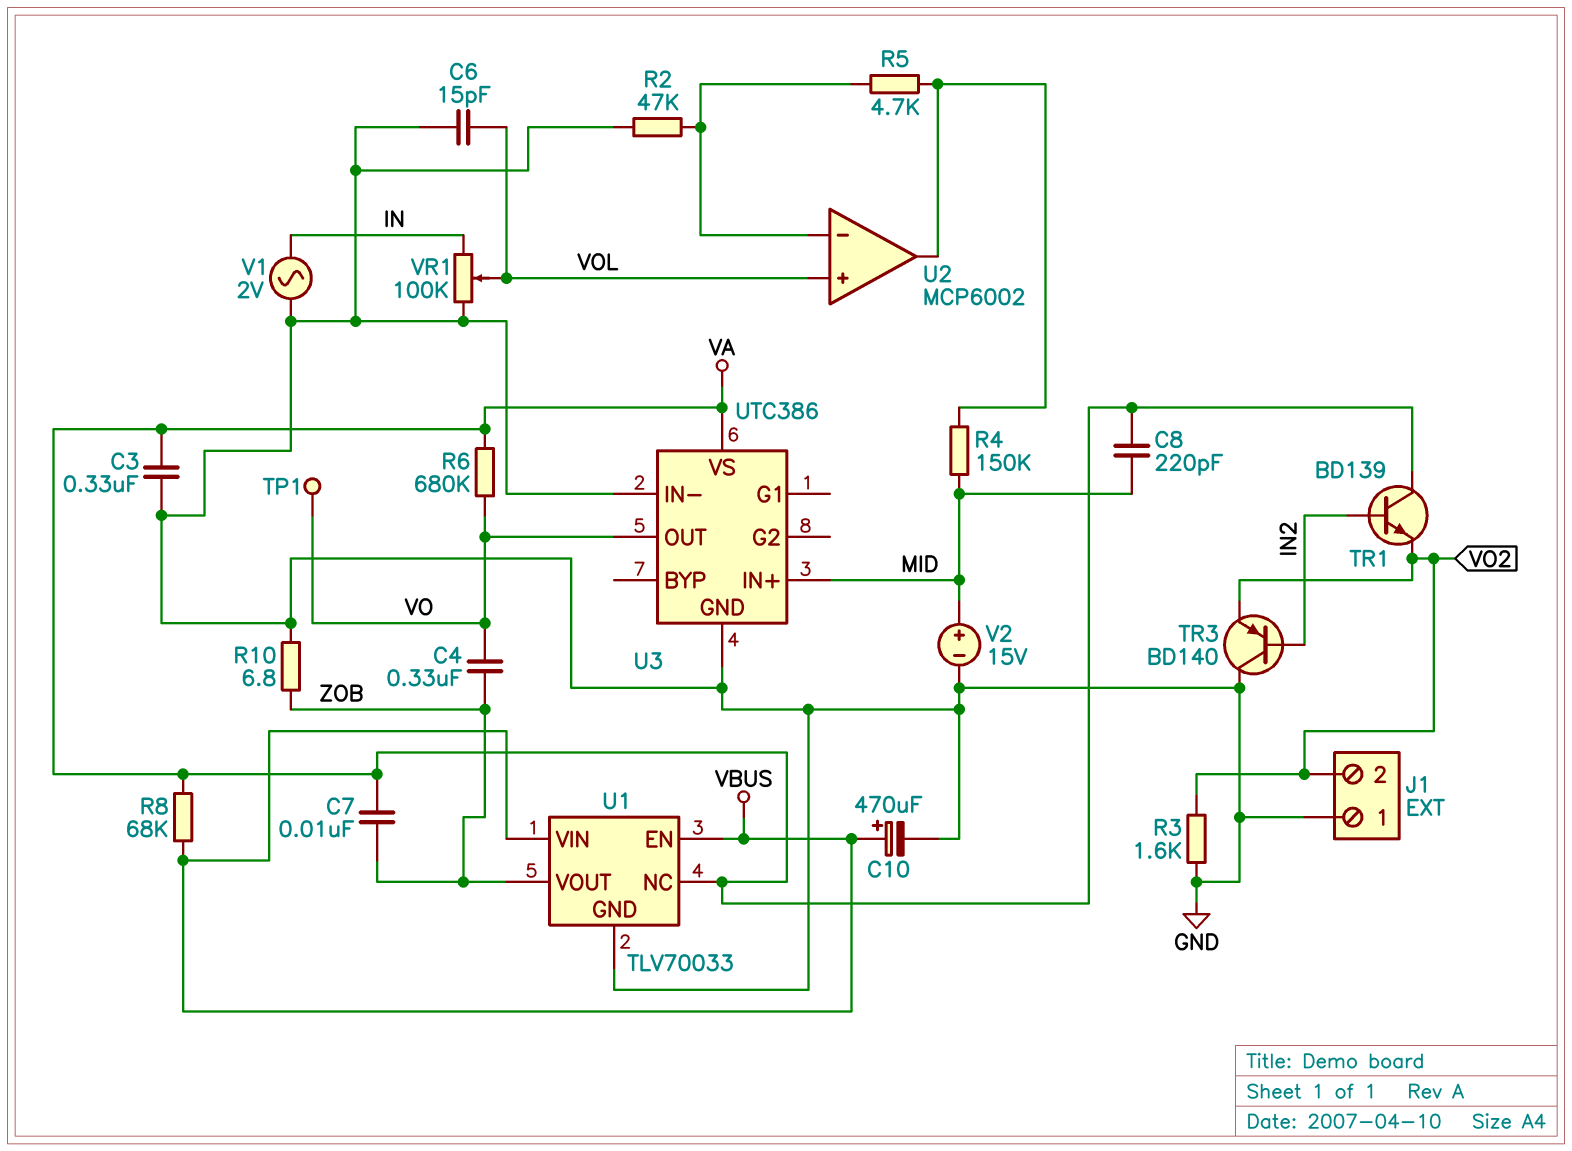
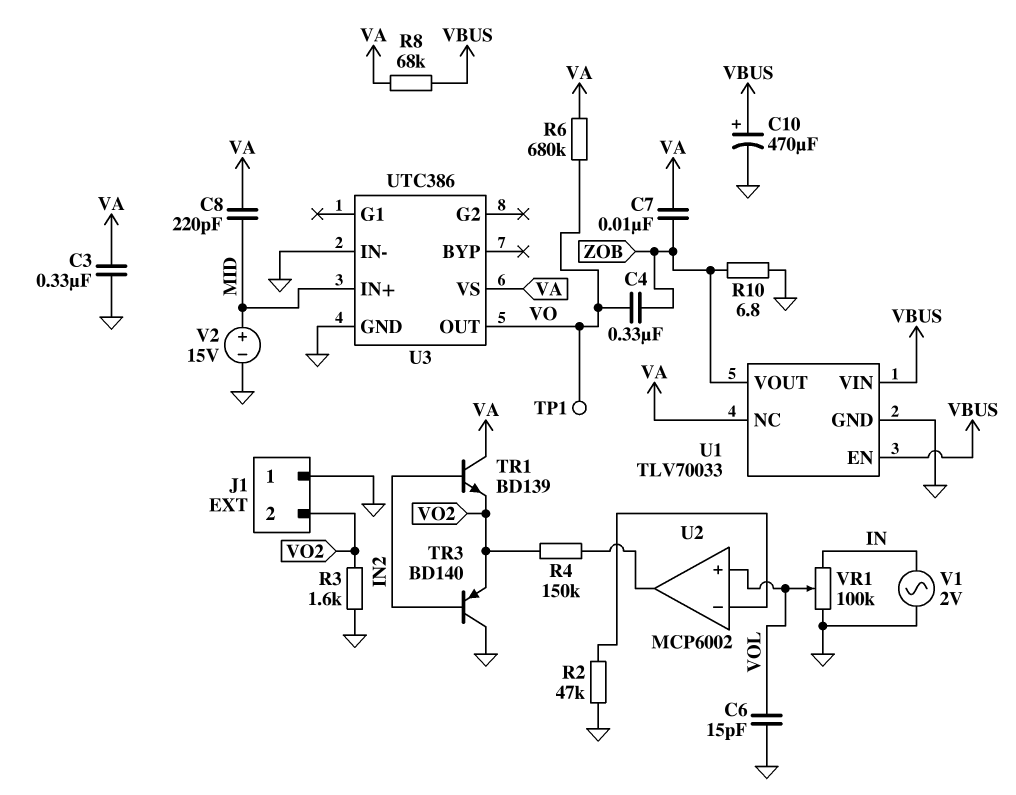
R4: 150k (MID, U2/out) -> 150k (U2/out, VO2)
R5: 4.7k (U2/in-, U2/out) -> none

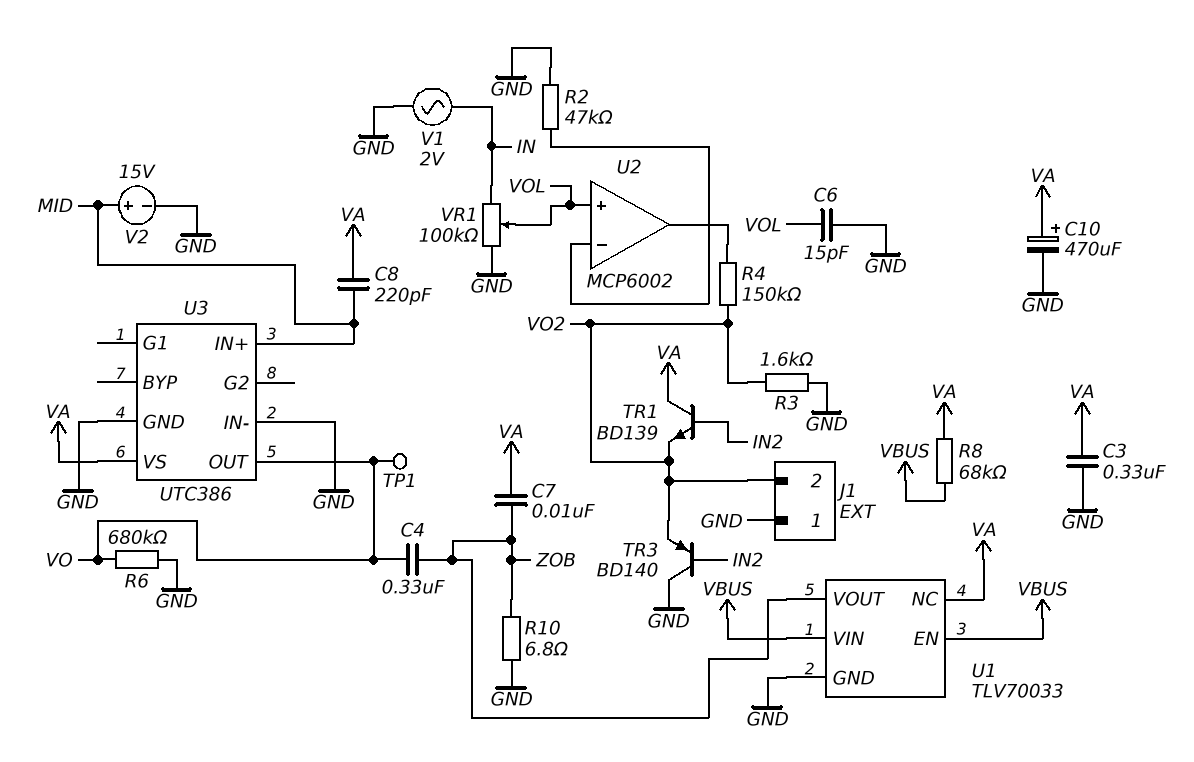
C10: 470uF (plus VBUS, minus GND) -> 470uF (plus VA, minus GND)
R6: 680k (VA, VO) -> 680k (GND, VO)

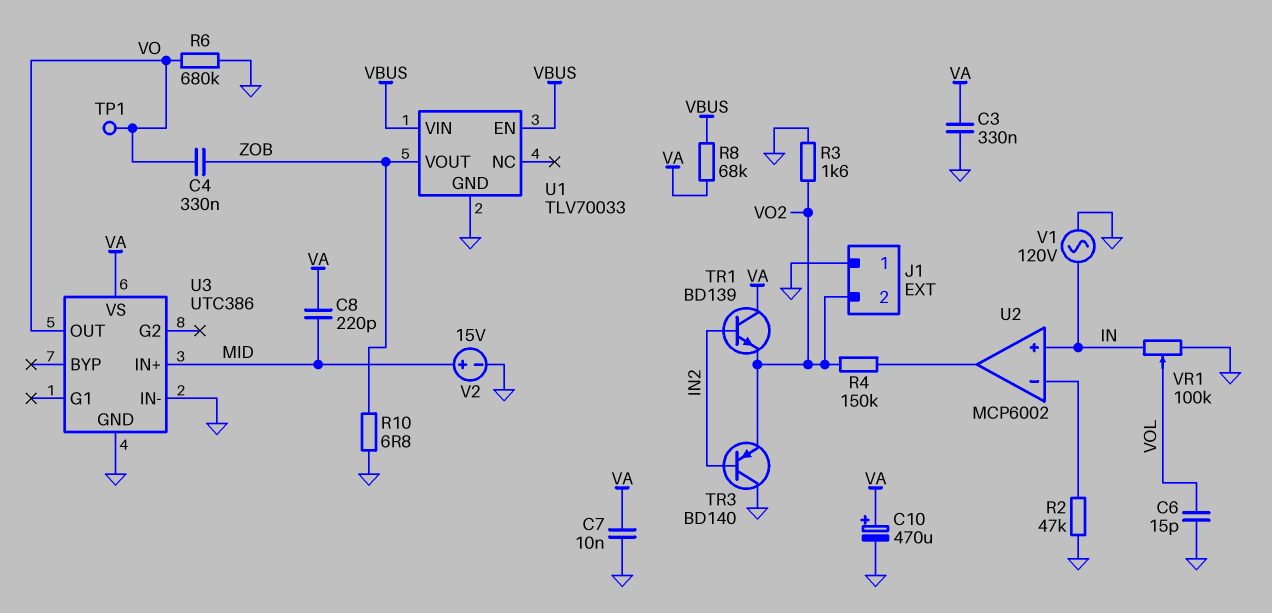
C7: 10nF (VA, ZOB) -> 10nF (GND, VA)
U1 pin NC: VA -> none
U2 pin in+: VOL -> IN
V1: AC 2V (GND, IN) -> AC 120V (GND, IN)

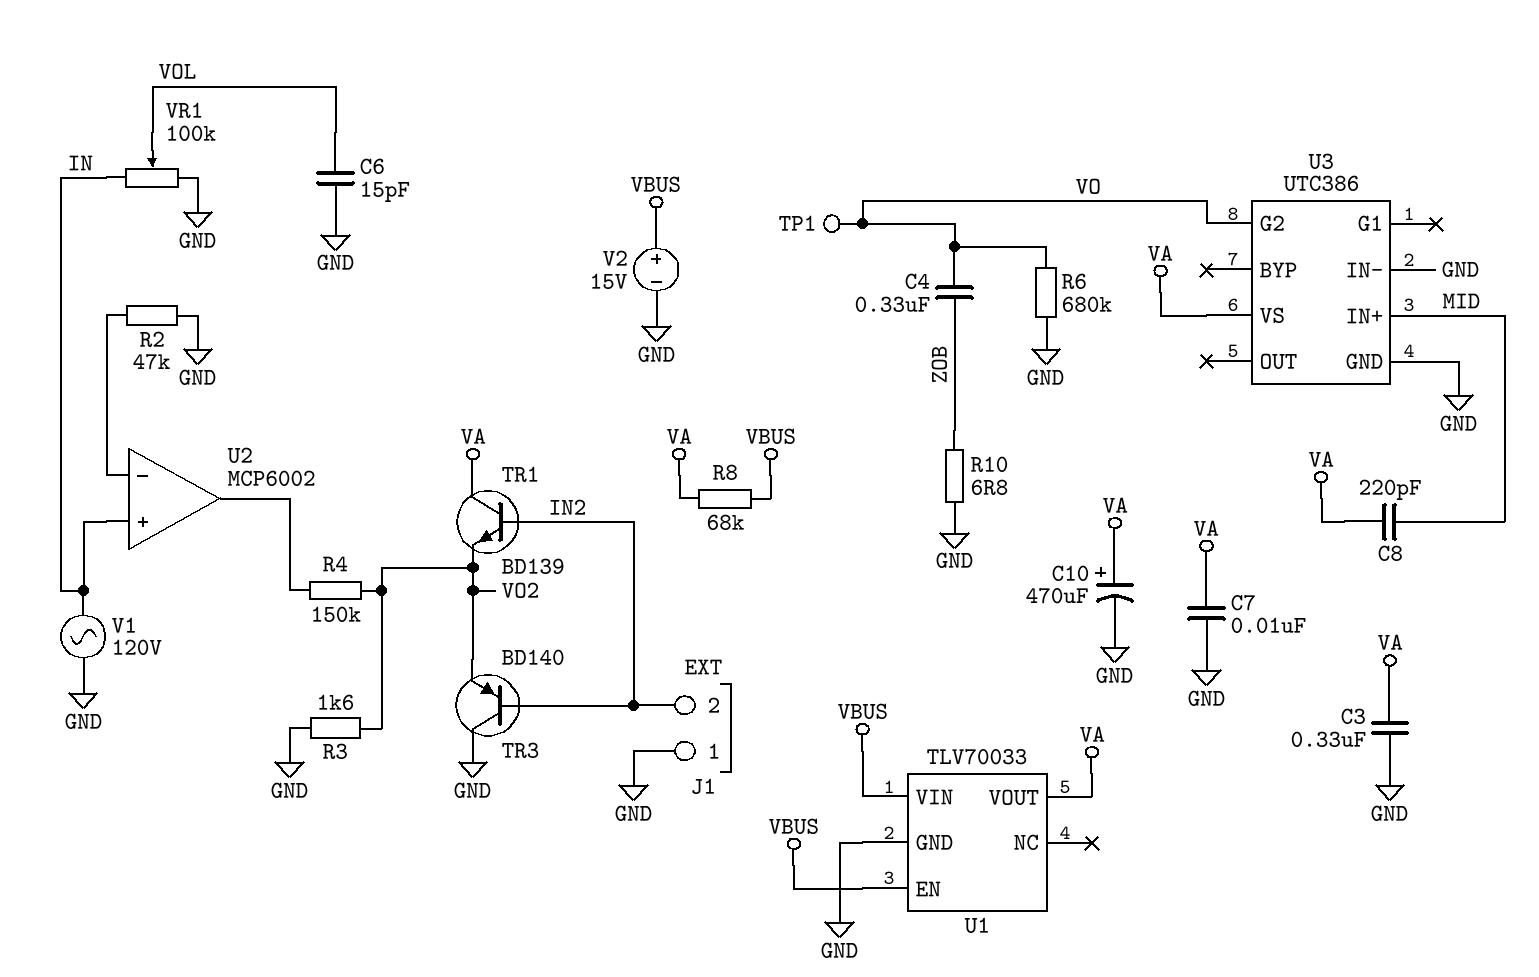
J1 pin 2: VO2 -> IN2
U1 pin VOUT: ZOB -> VA
U3 pin G2: none -> VO
U3 pin OUT: VO -> none
V2: 15V (plus MID, minus GND) -> 15V (plus VBUS, minus GND)

